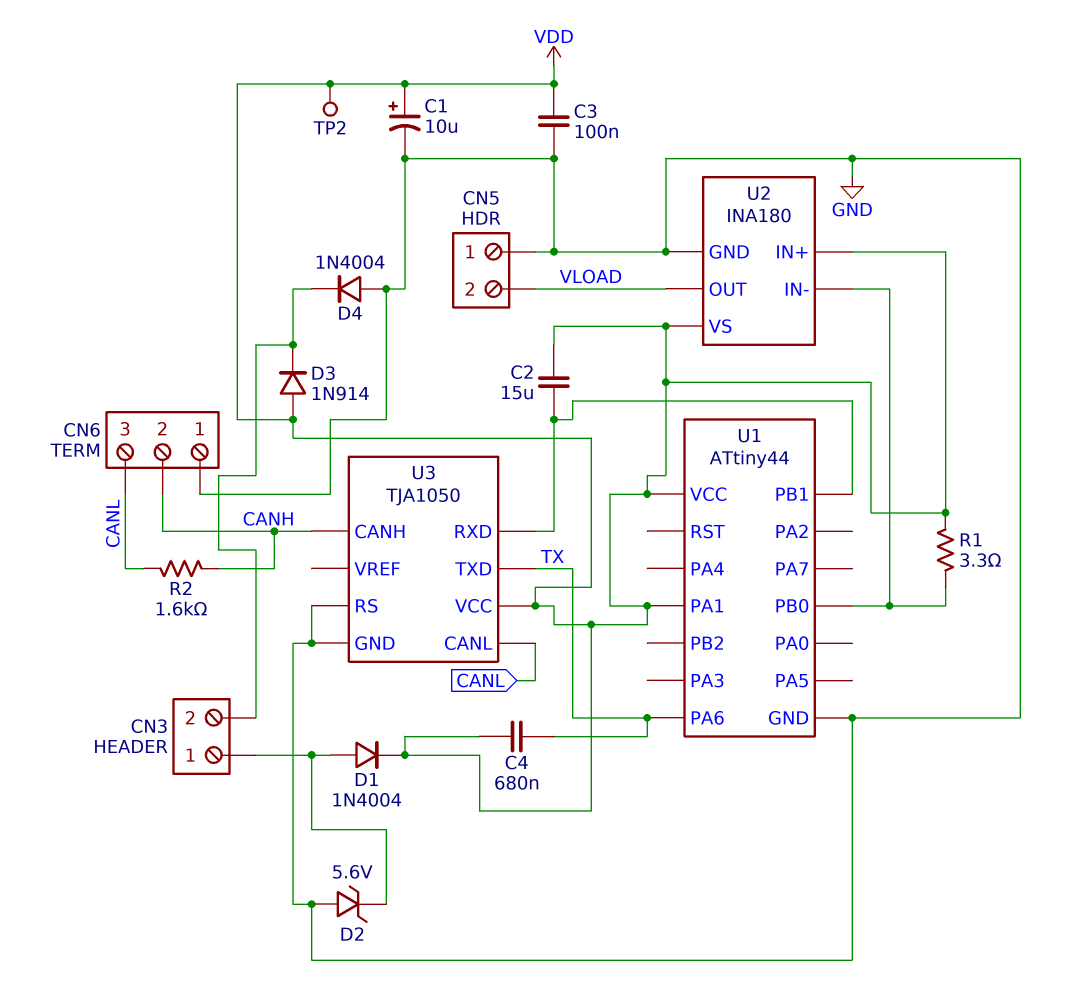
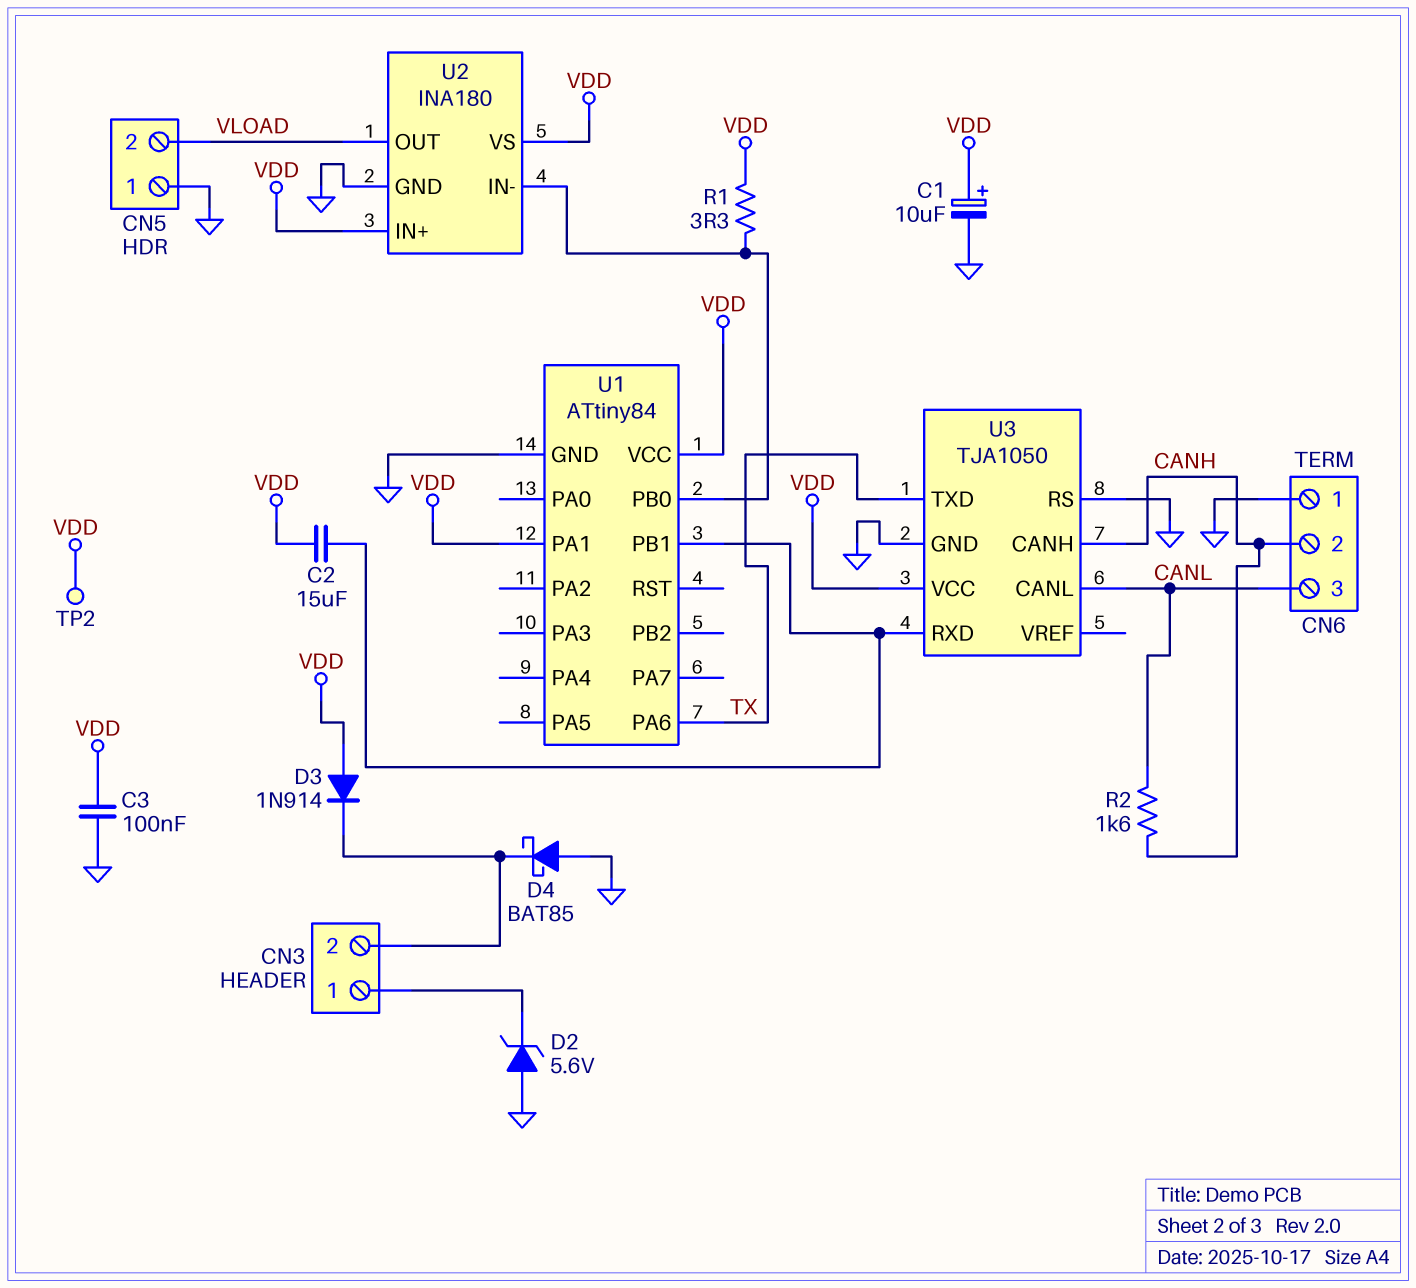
C4: 680nF (TX, VDD) -> none
D1: diode 1N4004 (A CN3/1, K VDD) -> none
D4: diode 1N4004 (A GND, K CN3/2) -> schottky BAT85 (A GND, K CN3/2)
U1: ATtiny44 -> ATtiny84

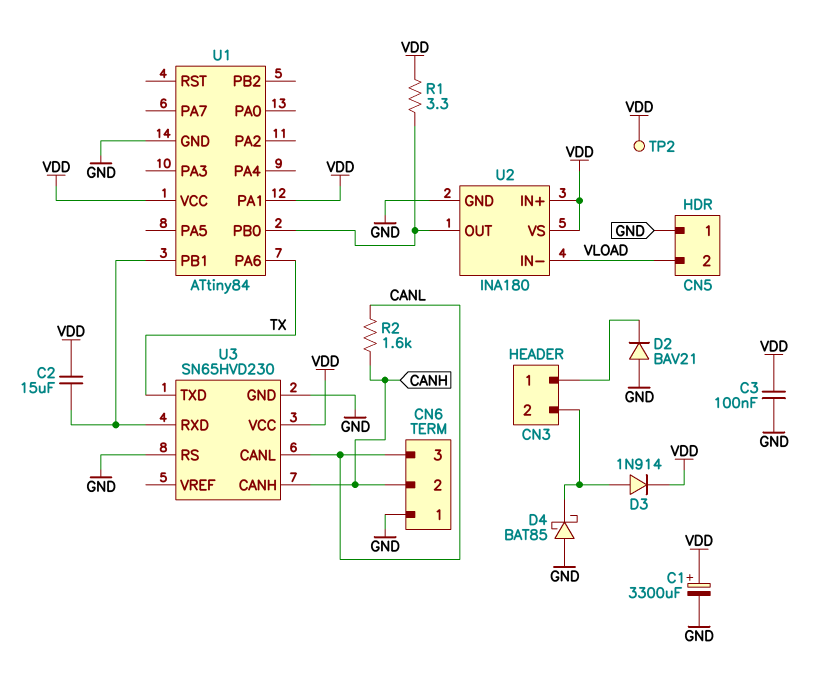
C1: 10uF (plus VDD, minus GND) -> 3300uF (plus VDD, minus GND)
D2: zener 5.6V (A GND, K CN3/1) -> diode BAV21 (A GND, K CN3/1)
D3: diode 1N914 (A VDD, K CN3/2) -> diode 1N914 (A CN3/2, K VDD)
U2 pin IN-: U1/PB0 -> VLOAD
U2 pin OUT: VLOAD -> U1/PB0
U3: TJA1050 -> SN65HVD230

